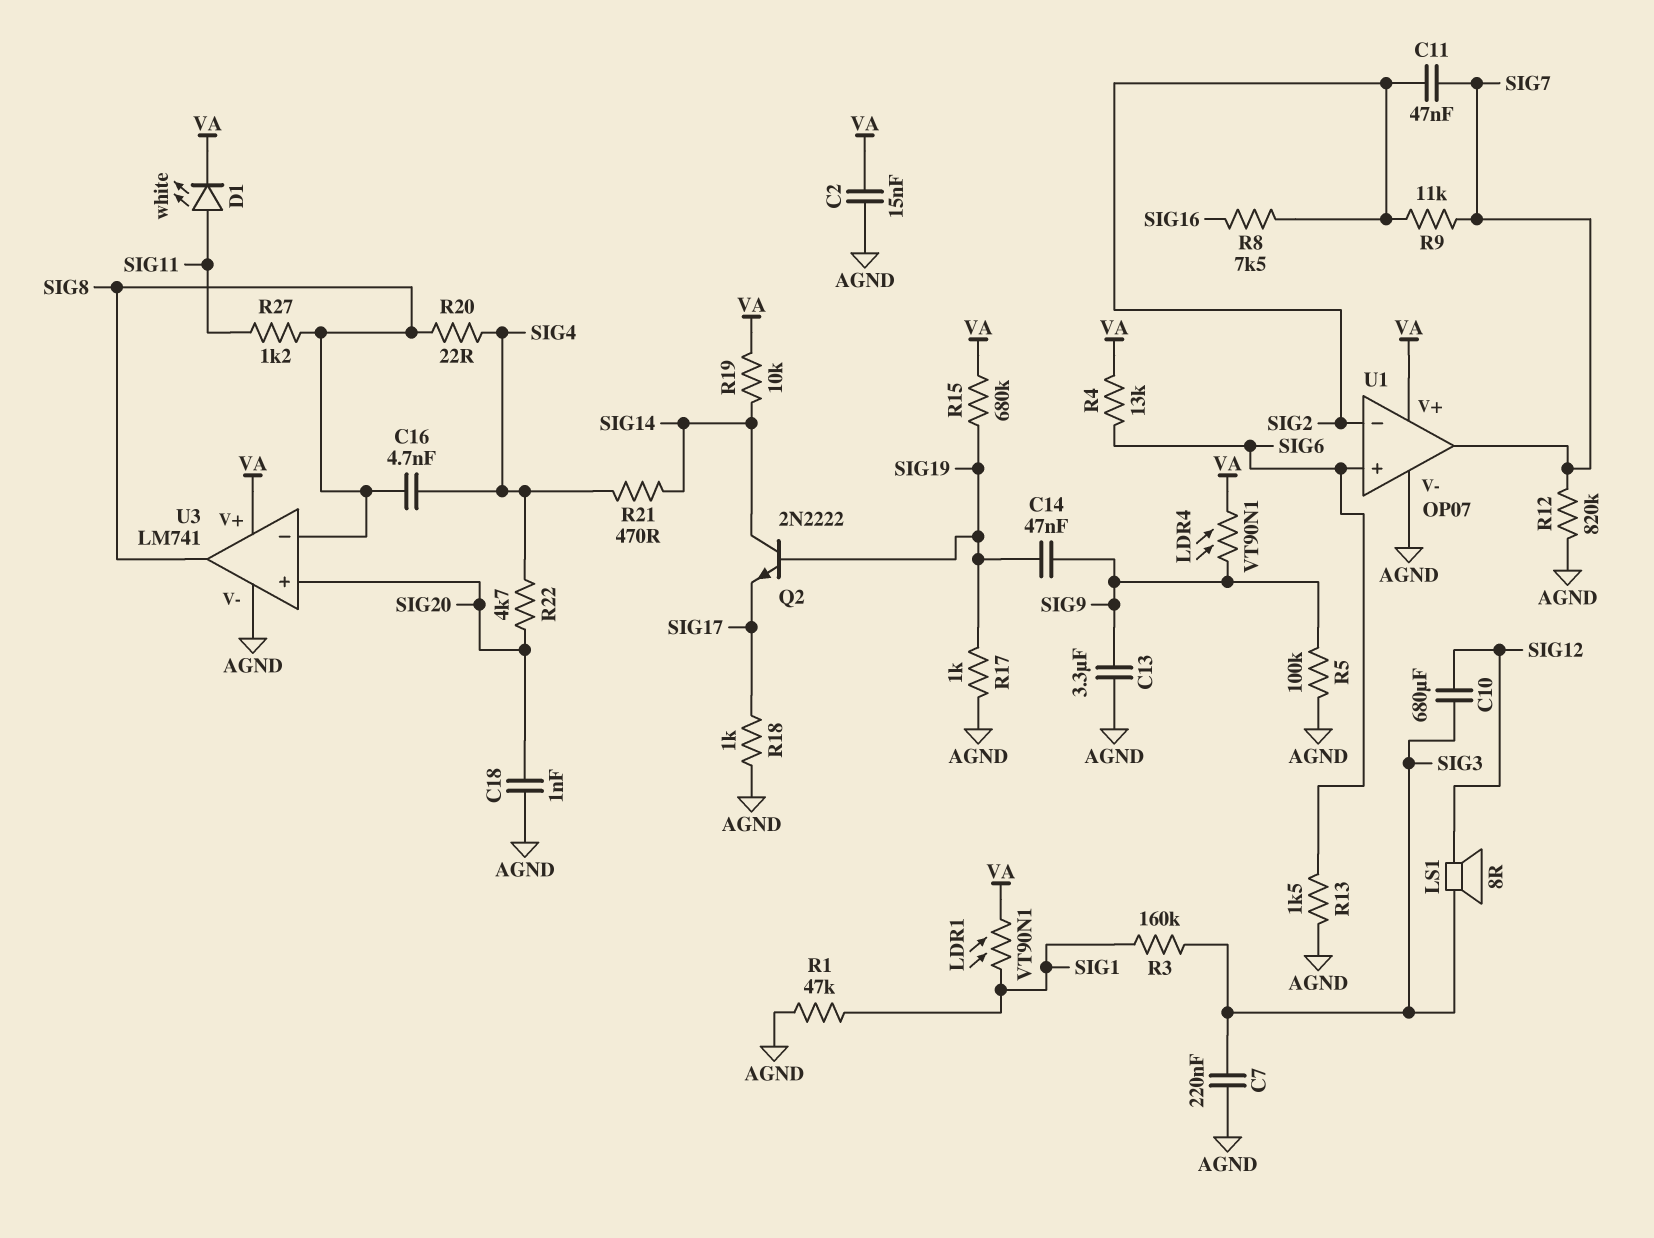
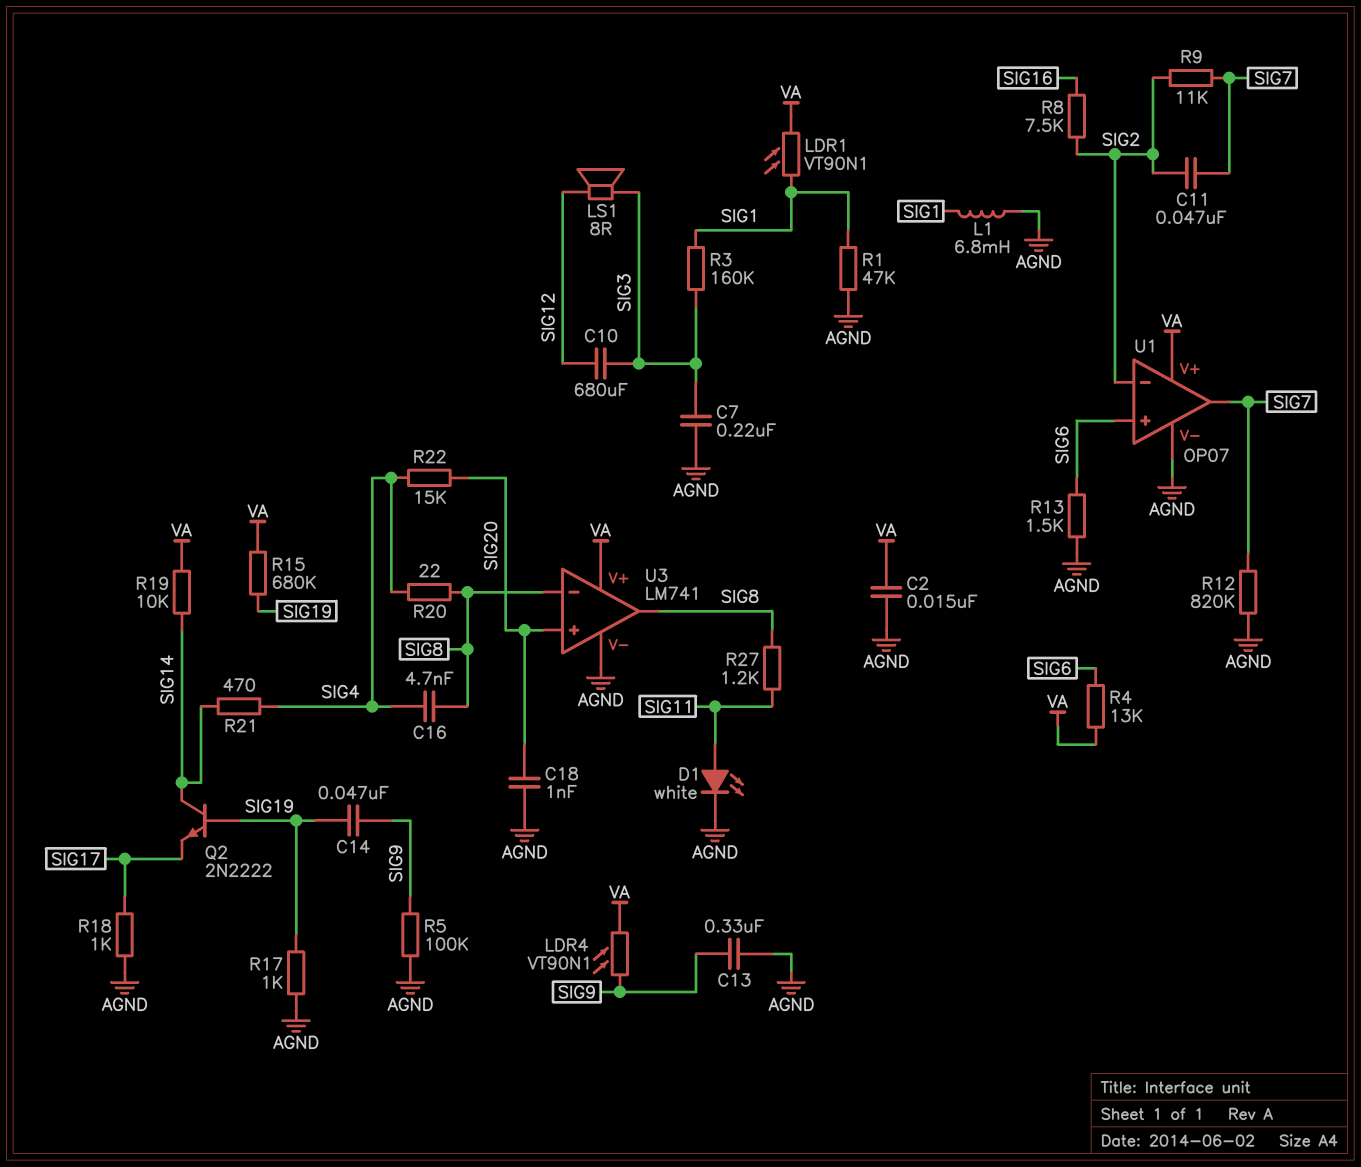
C13: 3.3uF (AGND, SIG9) -> 330nF (AGND, SIG9)
D1: LED white (A SIG11, K VA) -> LED white (A SIG11, K AGND)
L1: none -> 6.8mH (AGND, SIG1)
R22: 4.7k (SIG4, SIG20) -> 15k (SIG4, SIG20)

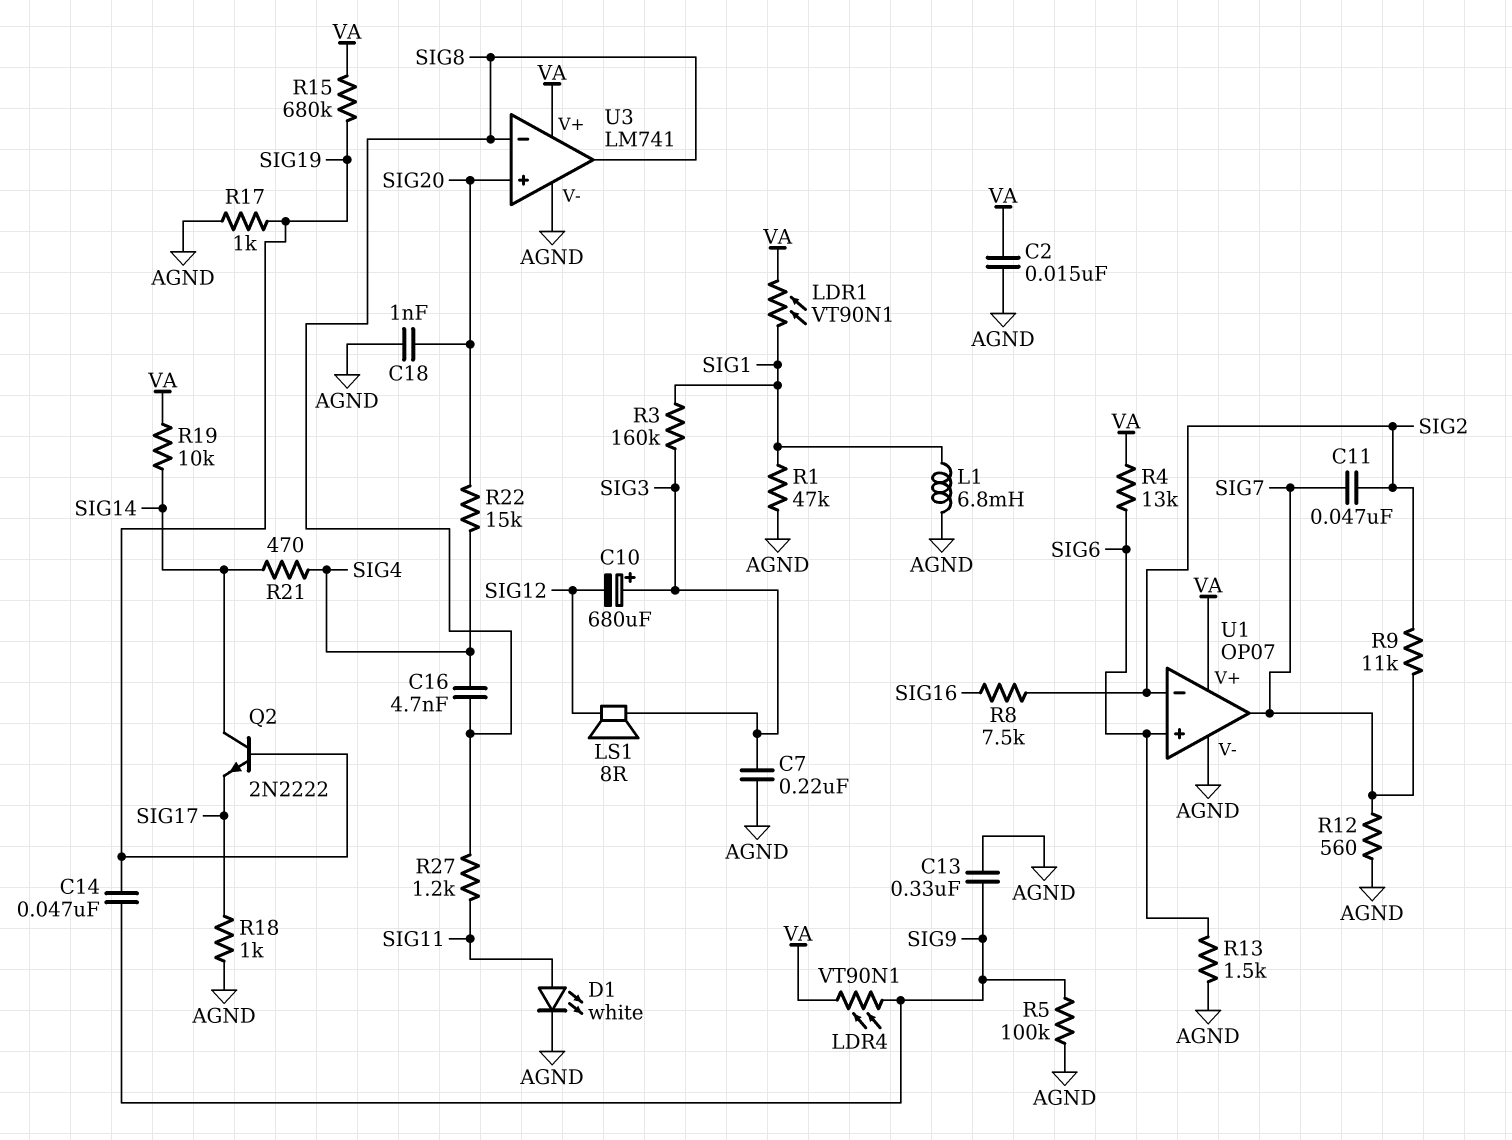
C10: 680uF (SIG3, SIG12) -> 680uF (plus SIG3, minus SIG12)
R12: 820k (AGND, SIG7) -> 560 (AGND, SIG7)
R20: 22 (SIG4, SIG8) -> none

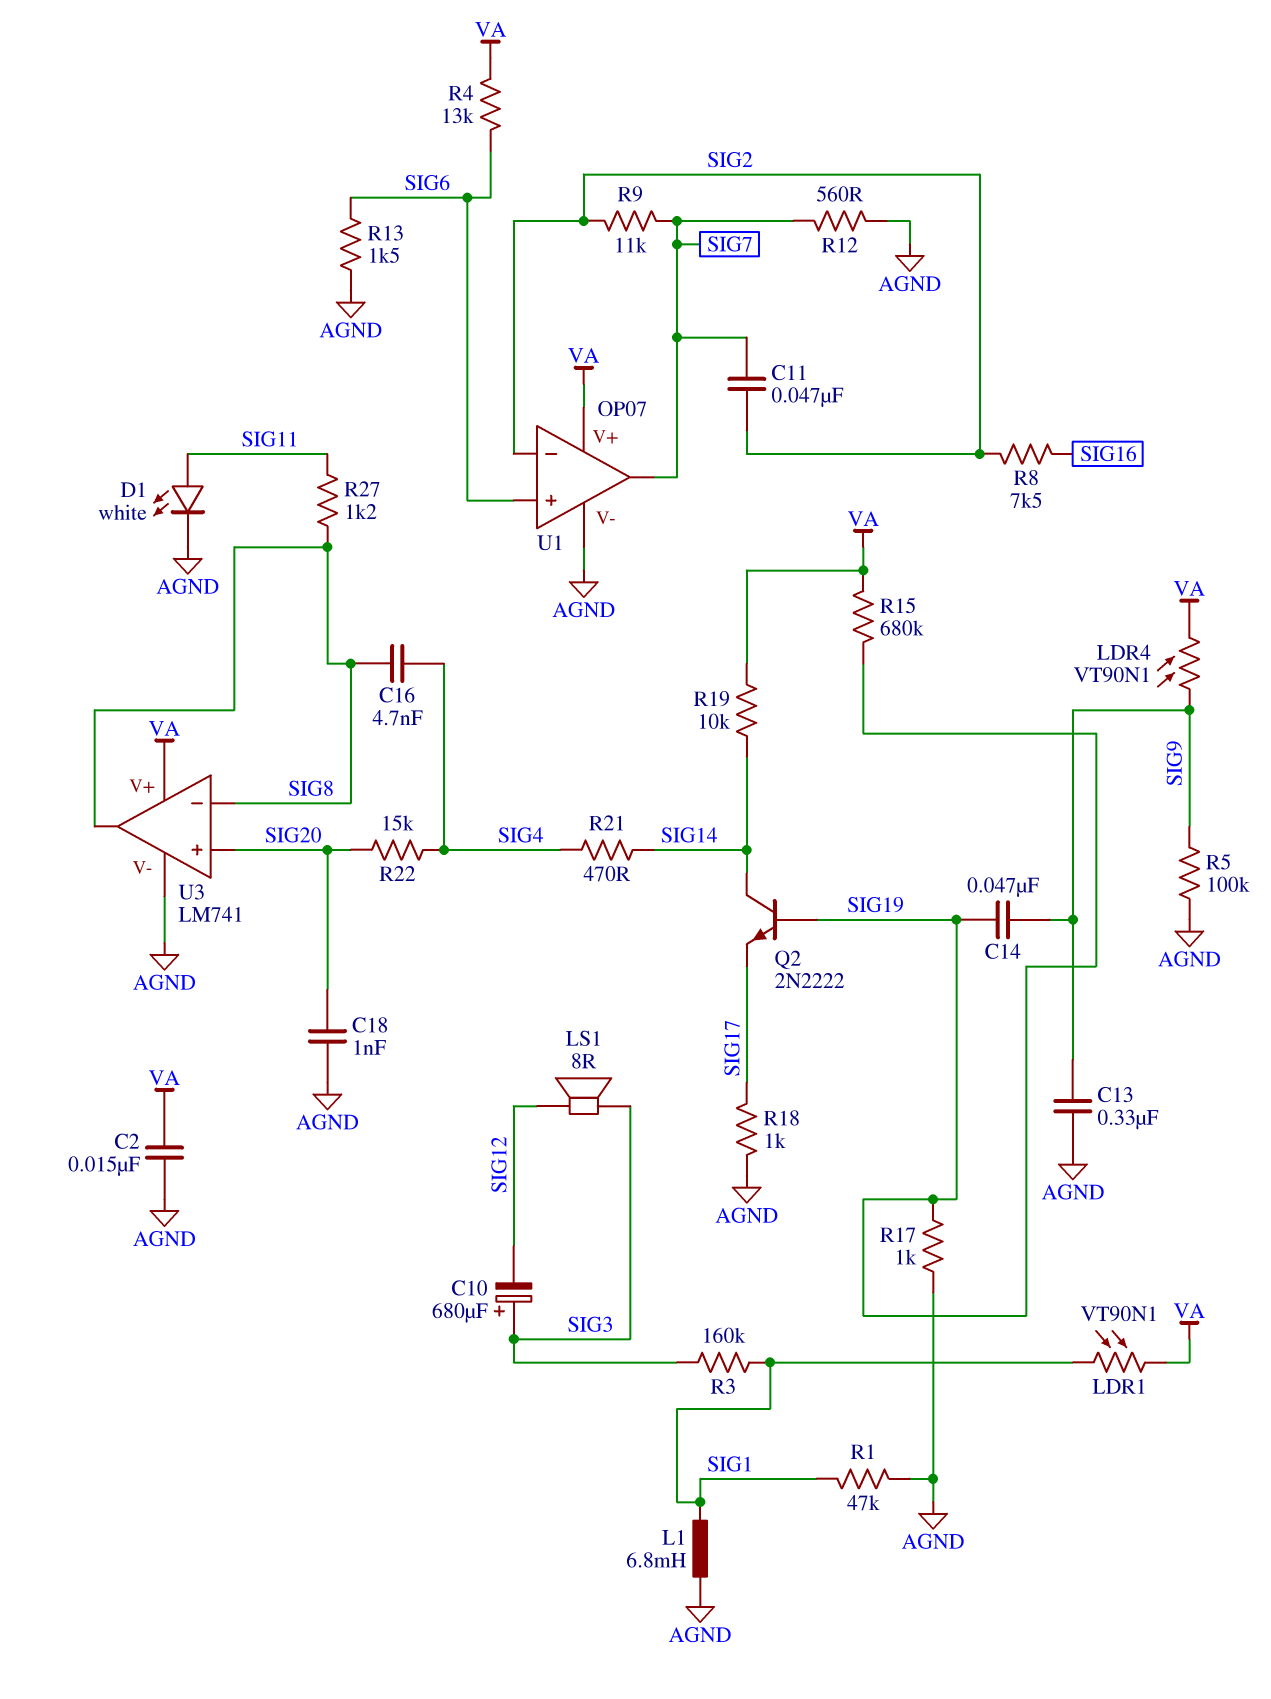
C7: 220nF (AGND, SIG3) -> none

